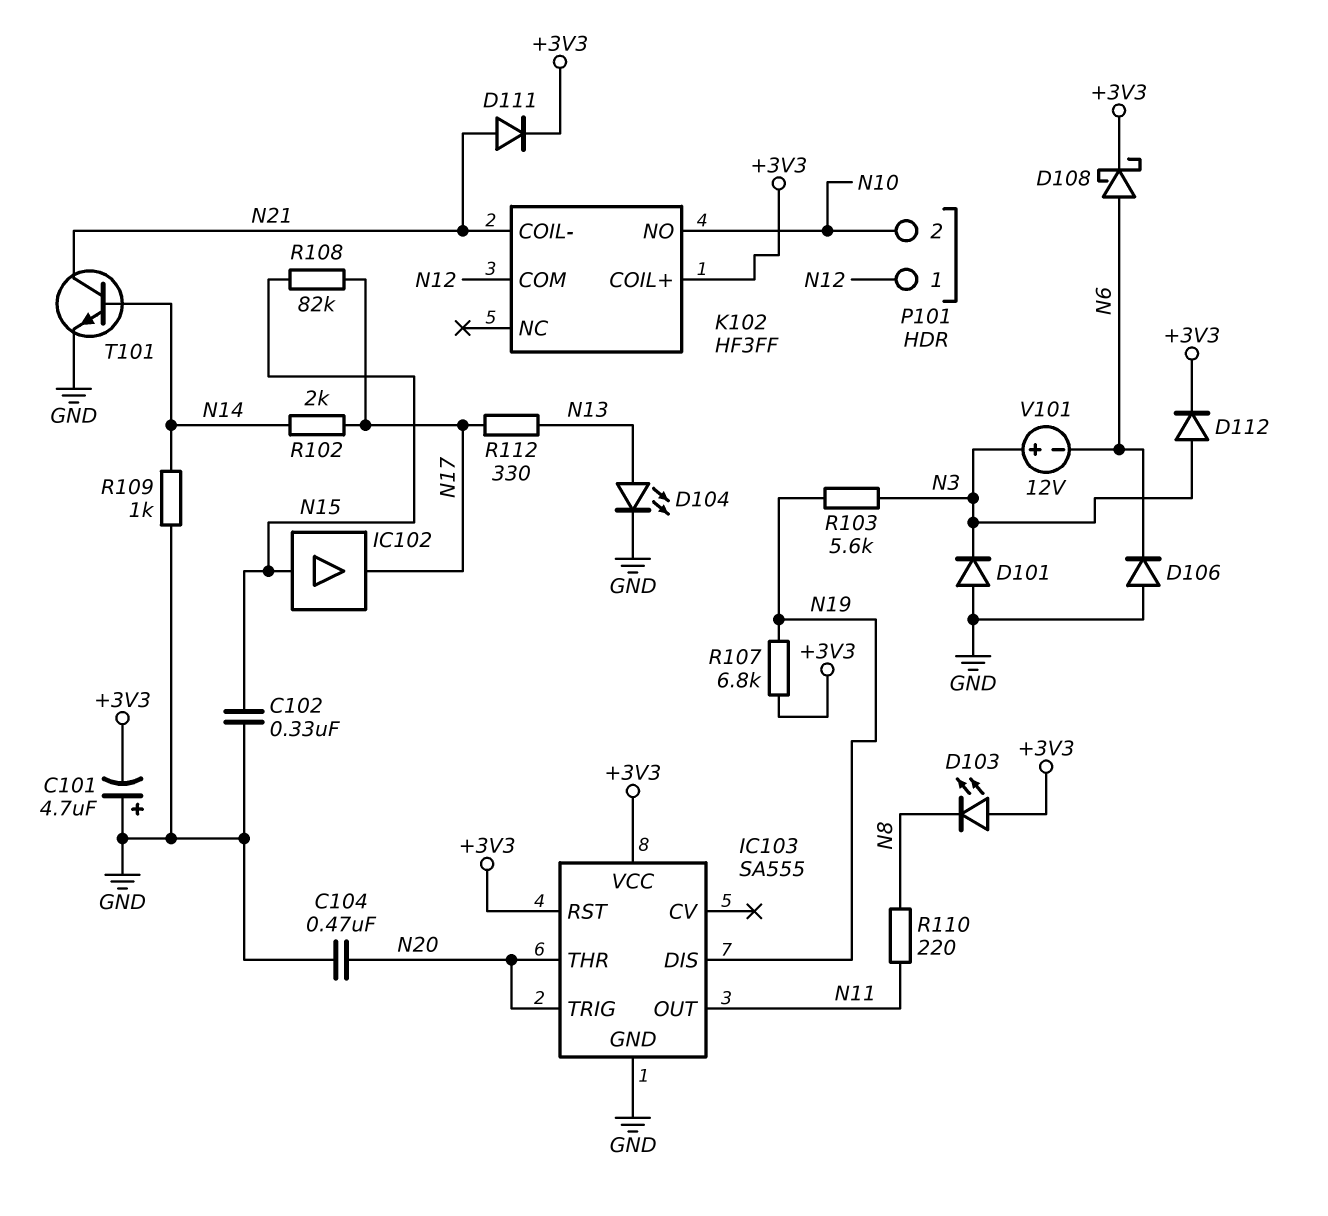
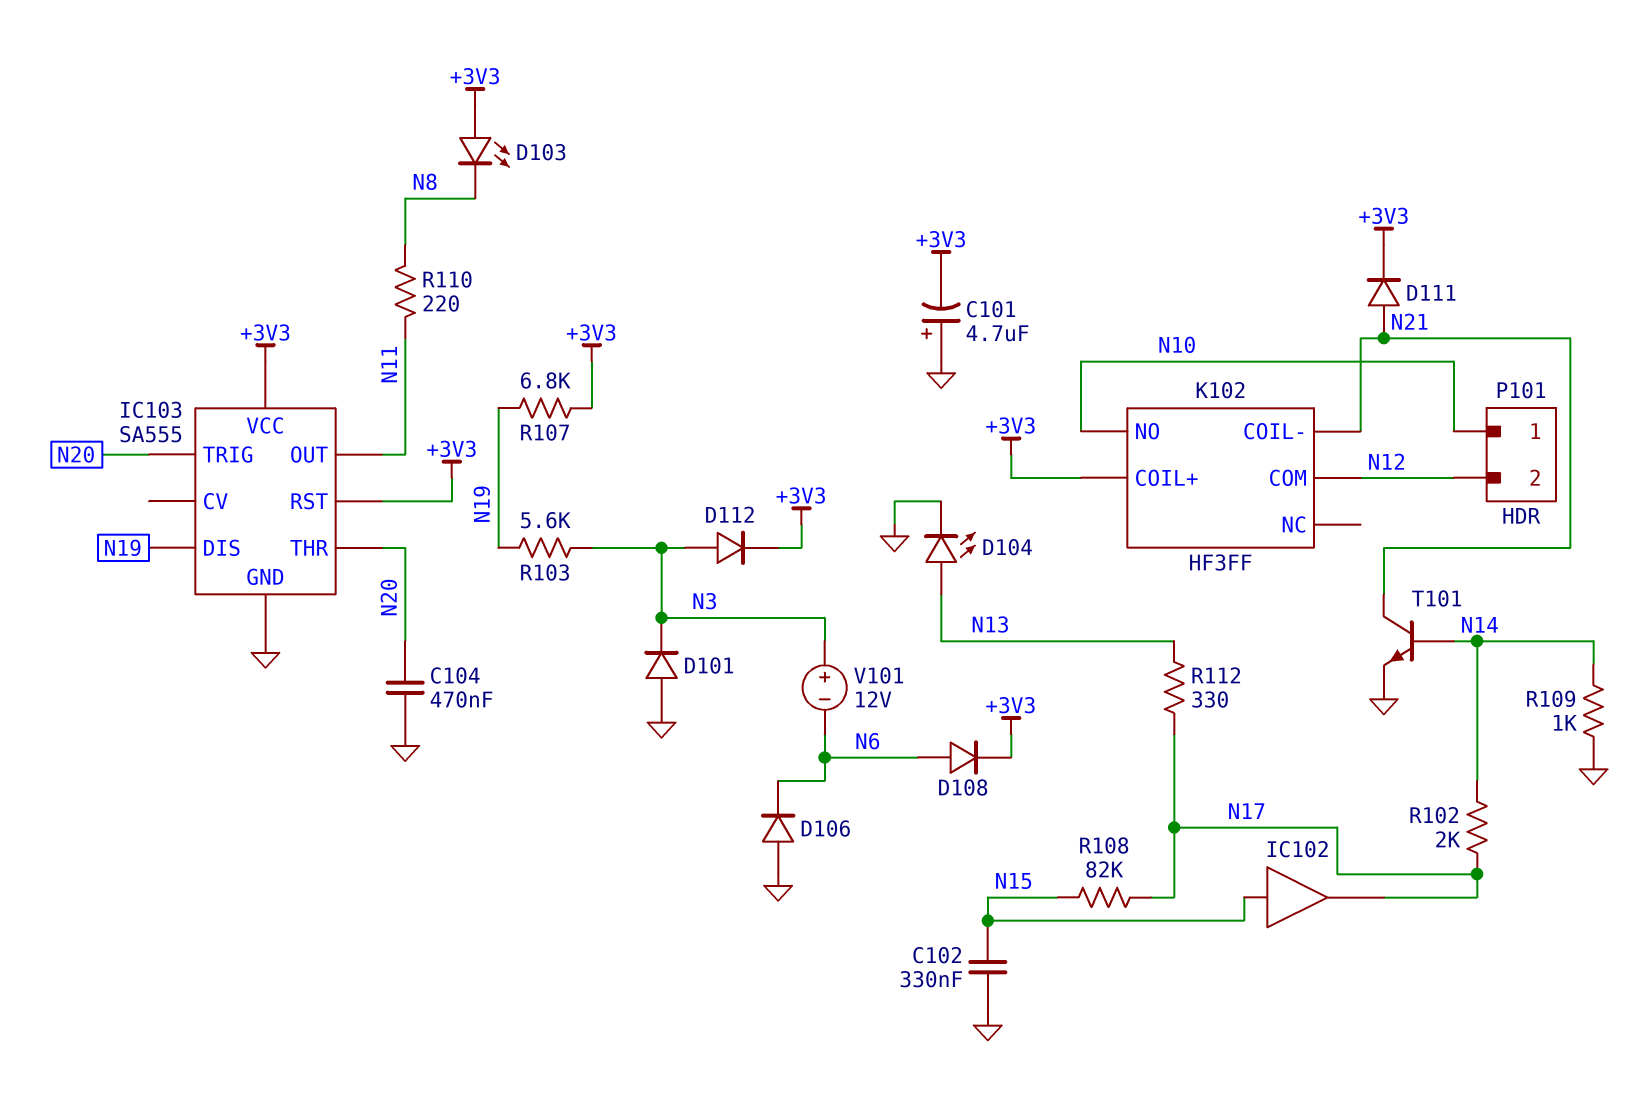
D108: schottky (A N6, K +3V3) -> diode (A N6, K +3V3)
P101 pin 1: N12 -> N10
P101 pin 2: N10 -> N12

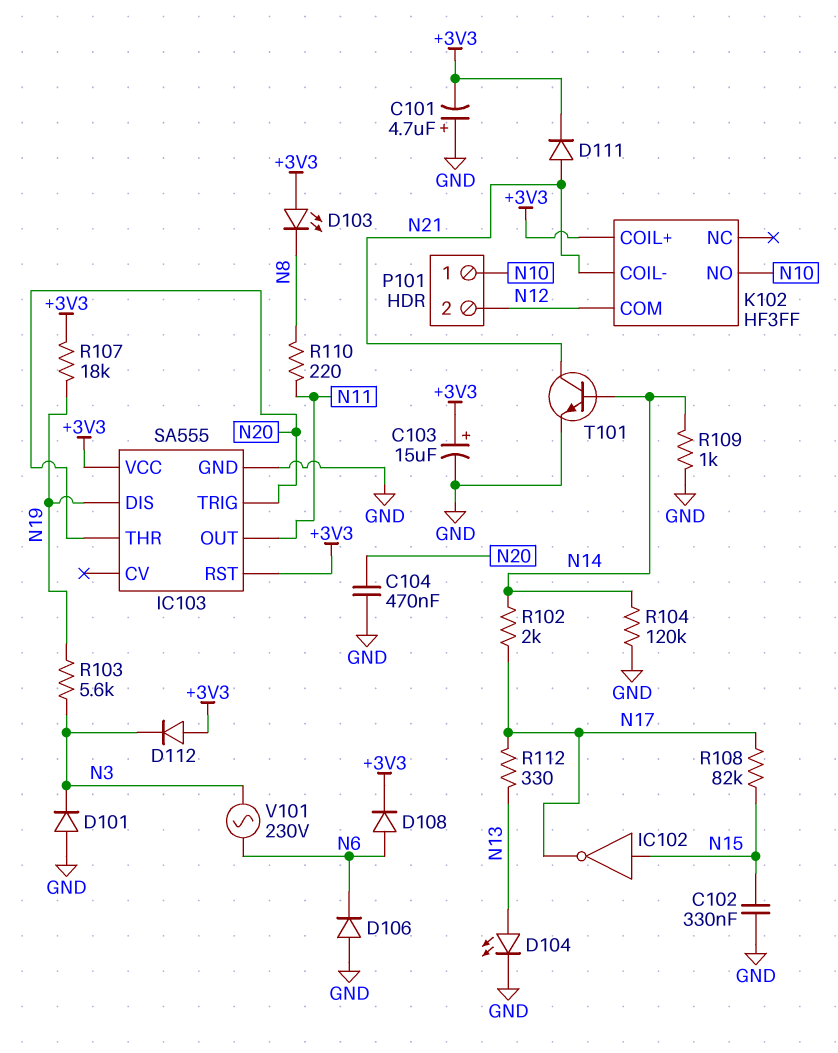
C103: none -> 15uF (plus +3V3, minus GND)
D112: diode (A N3, K +3V3) -> diode (A +3V3, K N3)
IC102: buffer (in N15, out N17) -> NOT (in N15, out N17)
R104: none -> 120k (GND, N14)
R107: 6.8k (+3V3, N19) -> 18k (+3V3, N19)
V101: 12V (plus N3, minus N6) -> AC 230V (N3, N6)

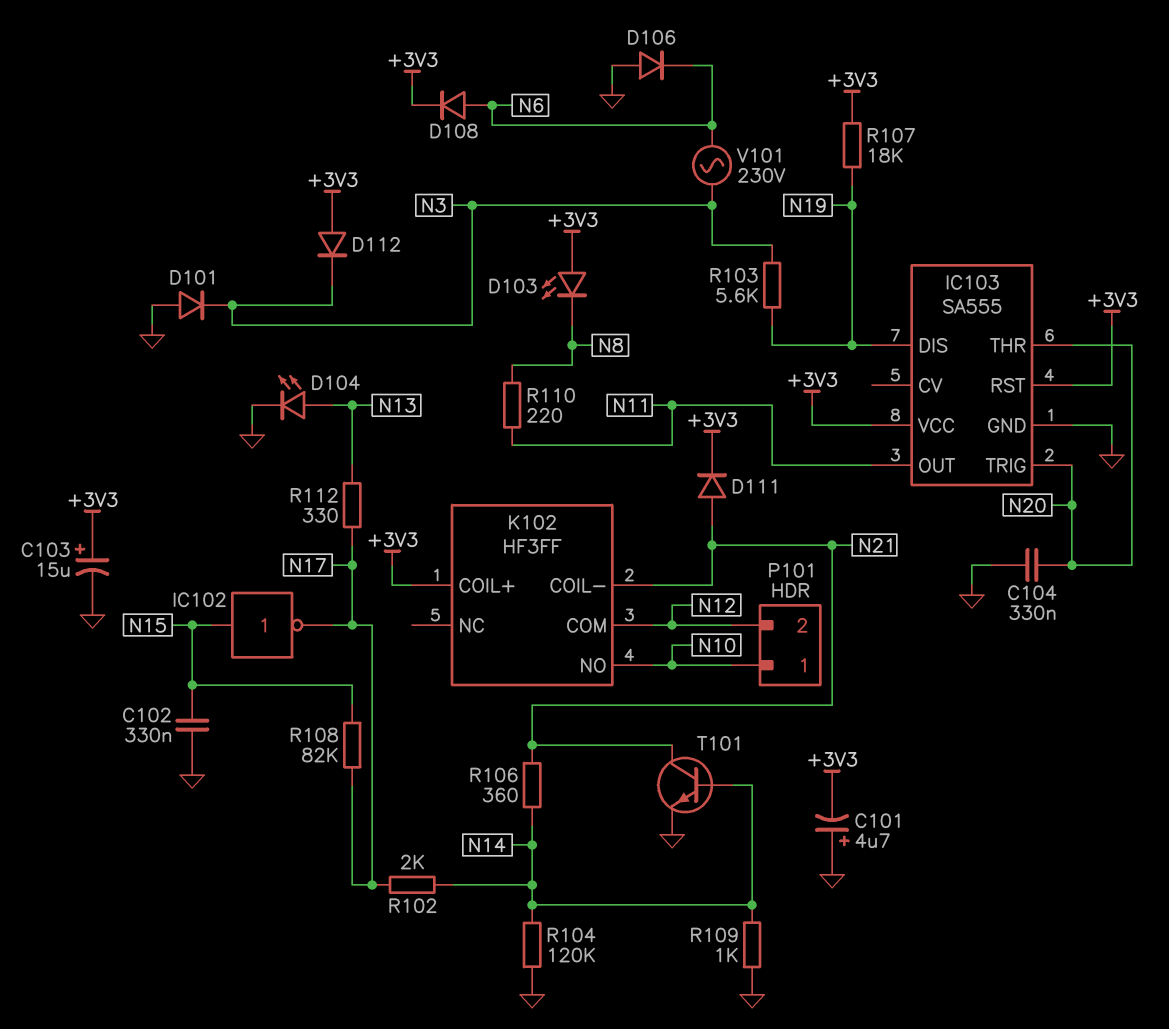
C104: 470nF (GND, N20) -> 330nF (GND, N20)
R106: none -> 360 (N14, N21)

